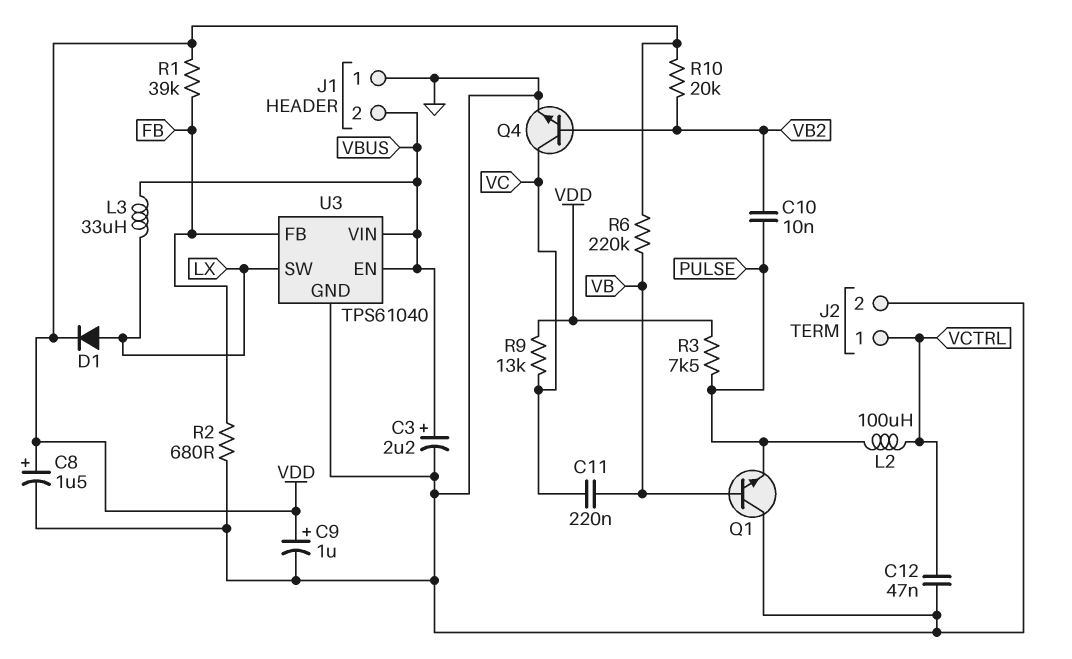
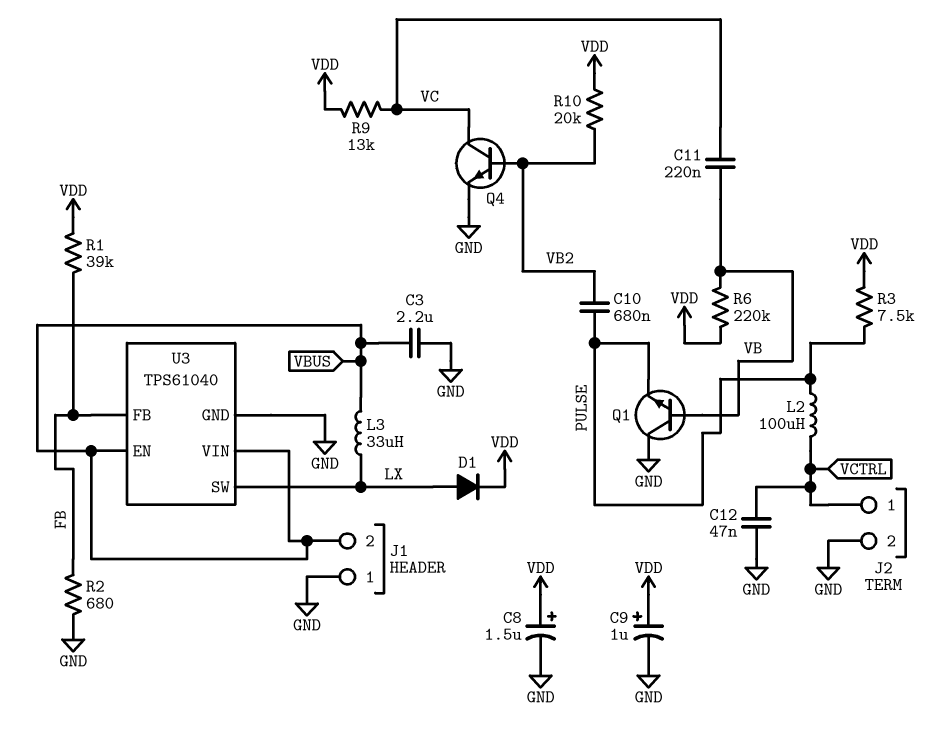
C3: 2.2uF (plus VBUS, minus GND) -> 2.2uF (GND, VBUS)
C10: 10nF (PULSE, VB2) -> 680nF (PULSE, VB2)

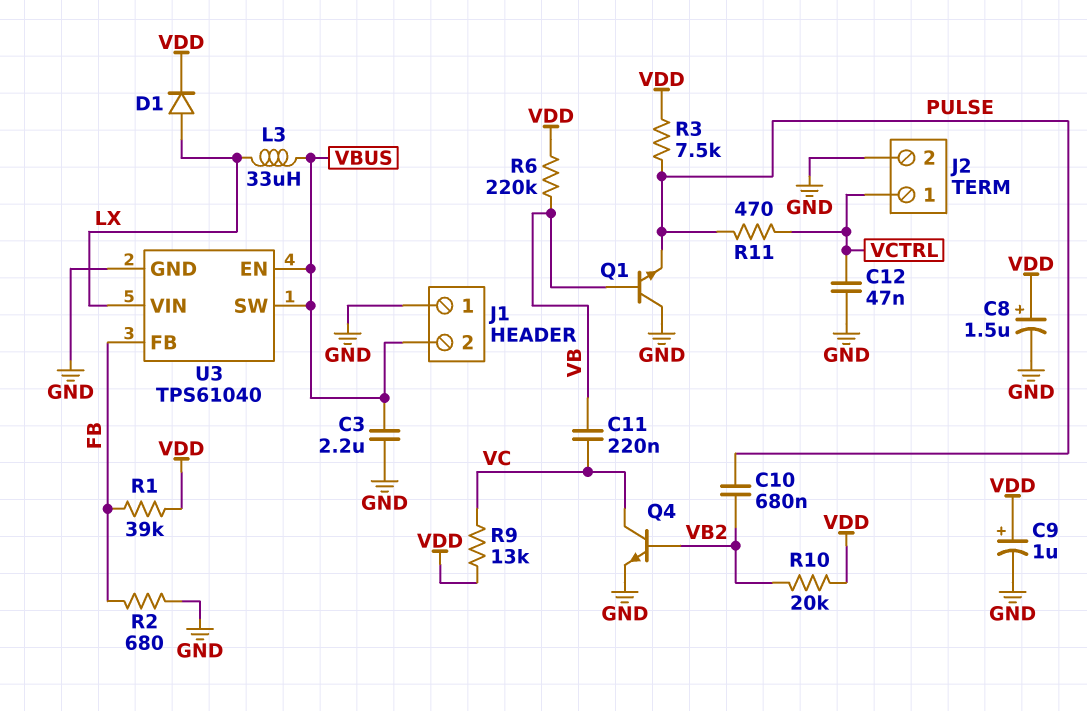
L2: 100uH (PULSE, VCTRL) -> none
R11: none -> 470 (PULSE, VCTRL)
U3 pin SW: LX -> VBUS
U3 pin VIN: VBUS -> LX

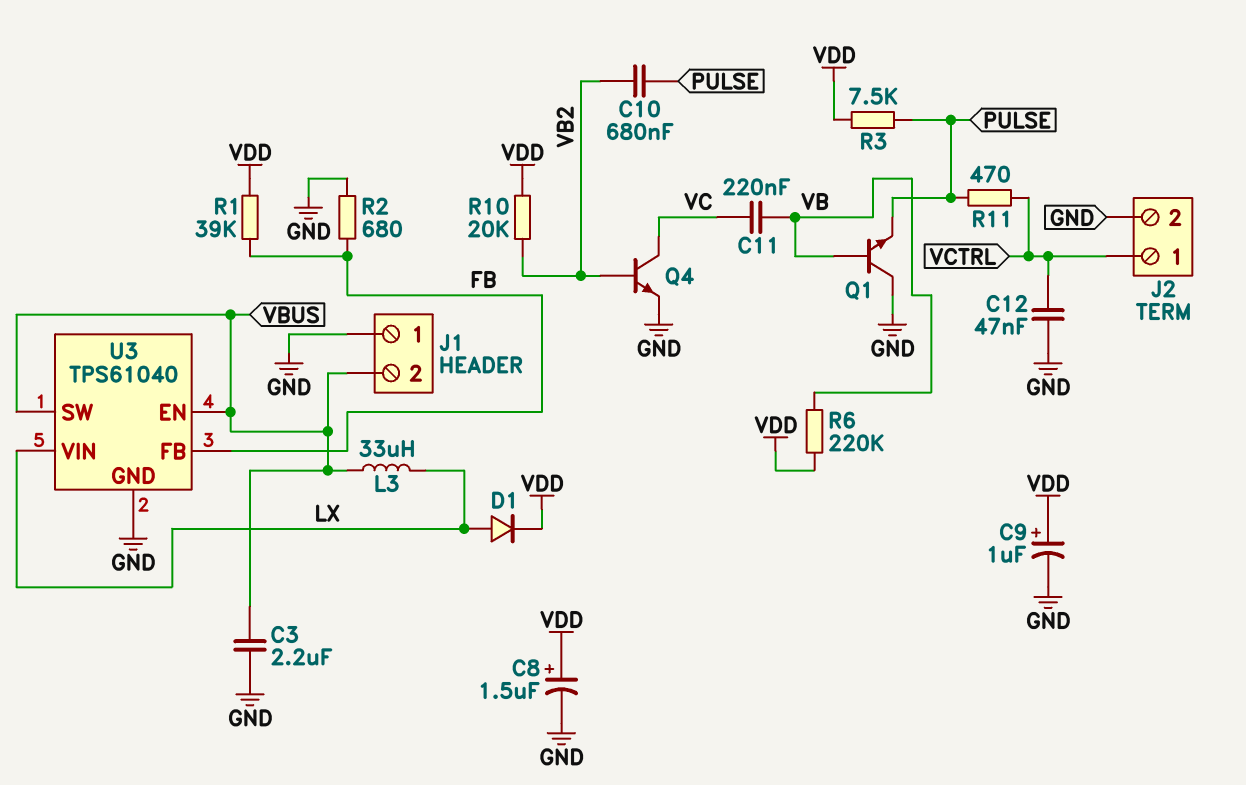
R9: 13k (VC, VDD) -> none

